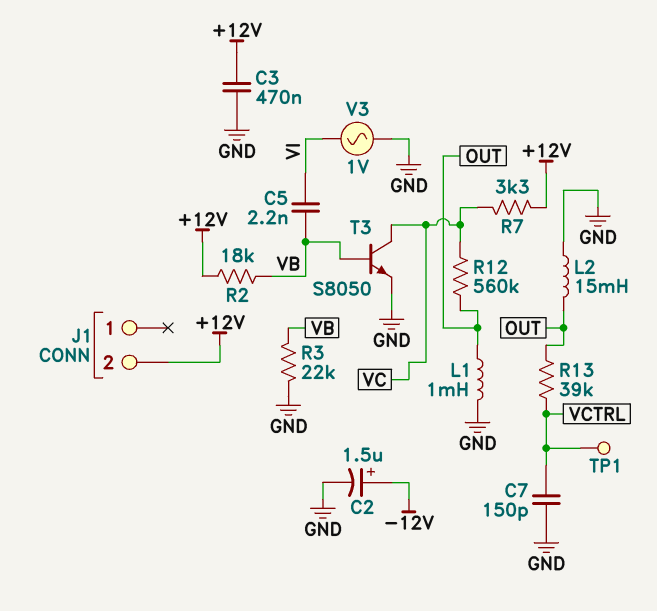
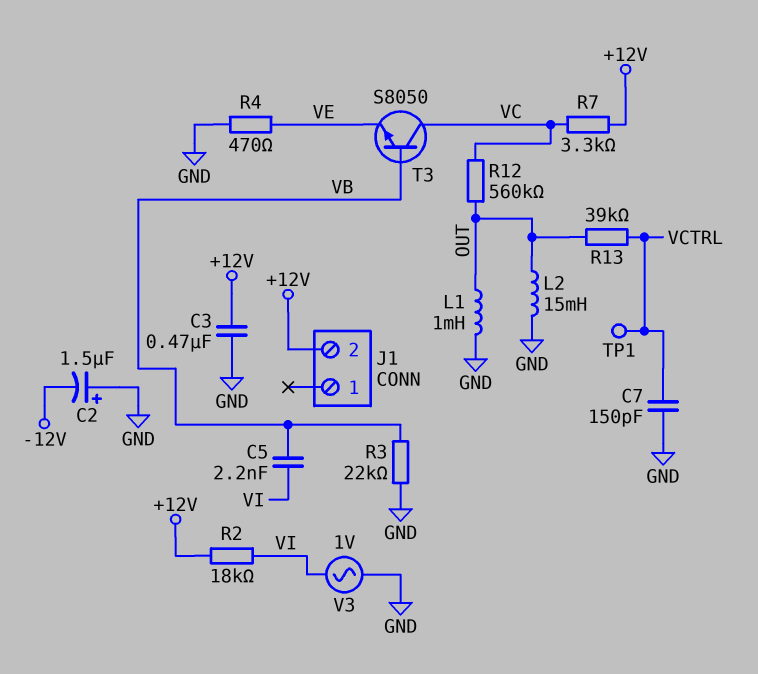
C2: 1.5uF (plus -12V, minus GND) -> 1.5uF (plus GND, minus -12V)
R2: 18k (+12V, VB) -> 18k (+12V, VI)
R4: none -> 470 (GND, VE)
T3: NPN S8050 (B VB, C VC, E GND) -> NPN S8050 (B VB, C VC, E VE)

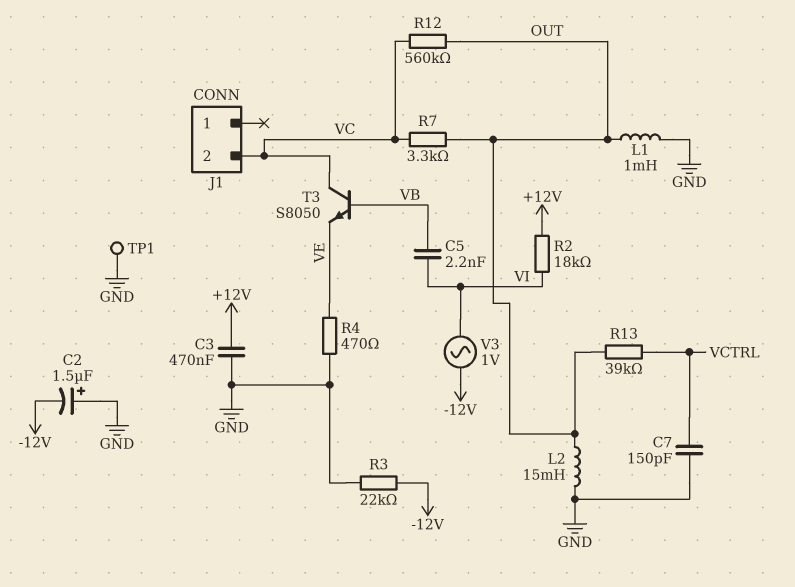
J1 pin 2: +12V -> VC
R3: 22k (GND, VB) -> 22k (-12V, GND)
R7: 3.3k (+12V, VC) -> 3.3k (OUT, VC)
TP1: test point (VCTRL) -> test point (GND)
V3: AC 1V (GND, VI) -> AC 1V (-12V, VI)

